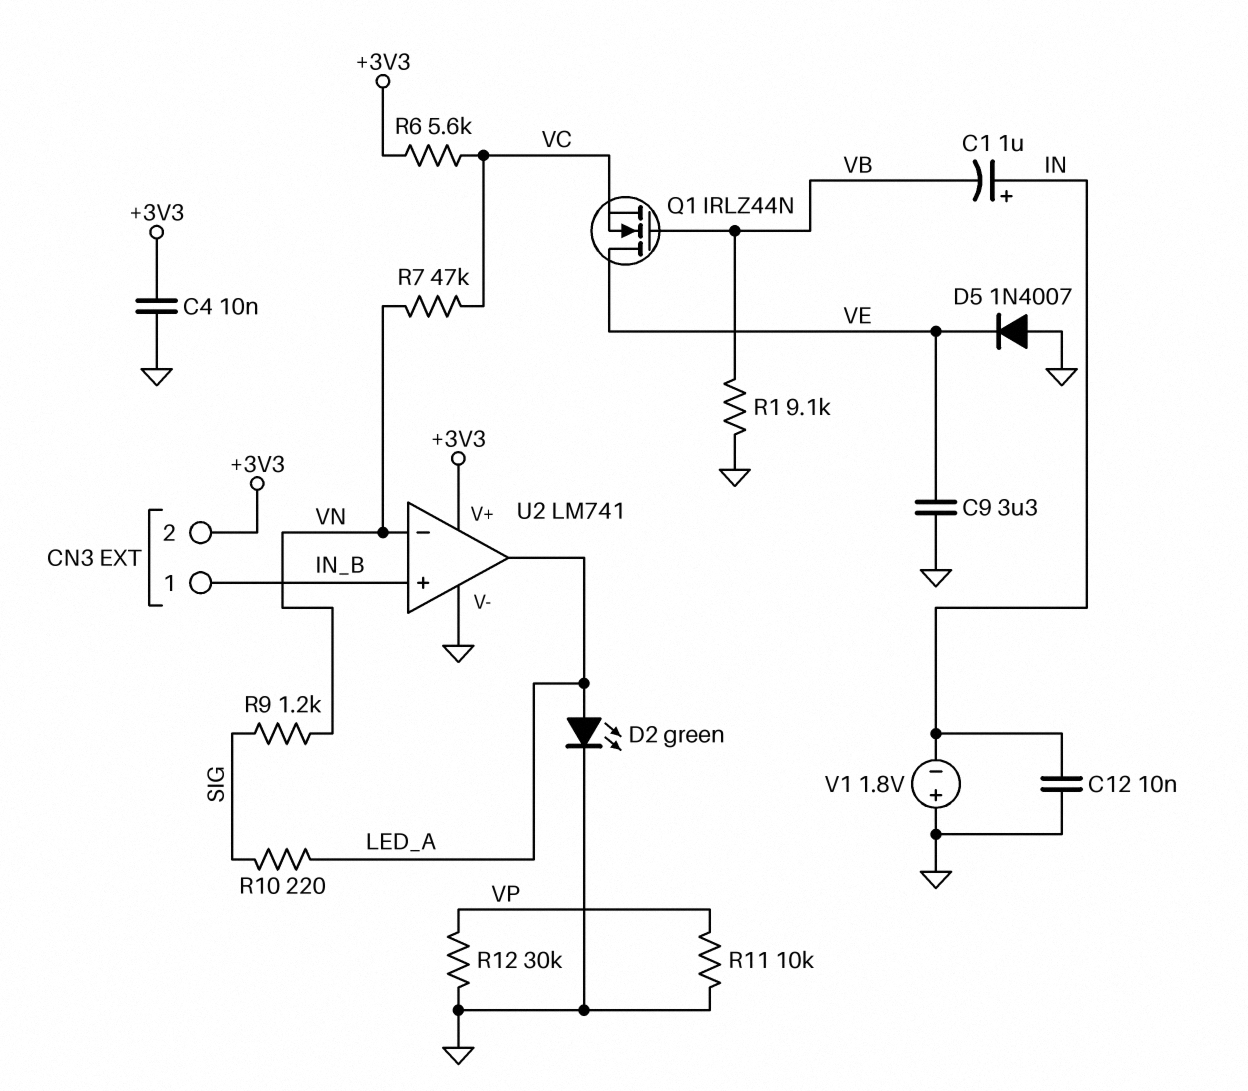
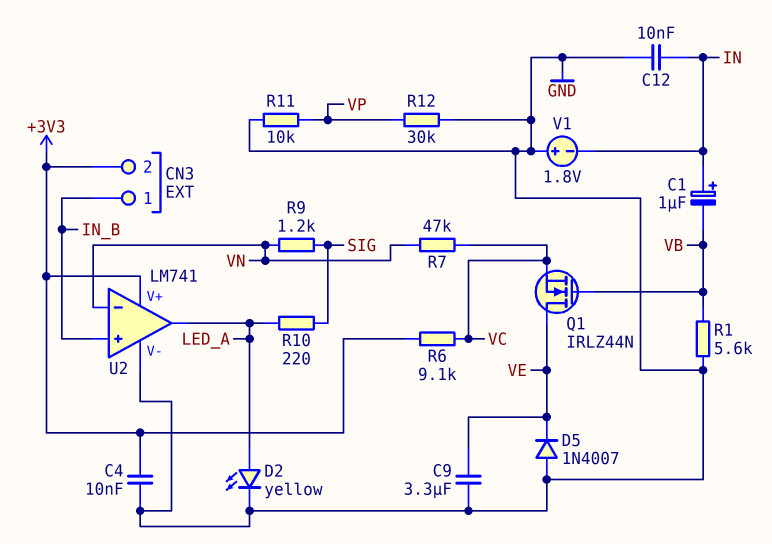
D2: LED green (A LED_A, K GND) -> LED yellow (A LED_A, K GND)
R1: 9.1k (GND, VB) -> 5.6k (GND, VB)
R6: 5.6k (+3V3, VC) -> 9.1k (+3V3, VC)

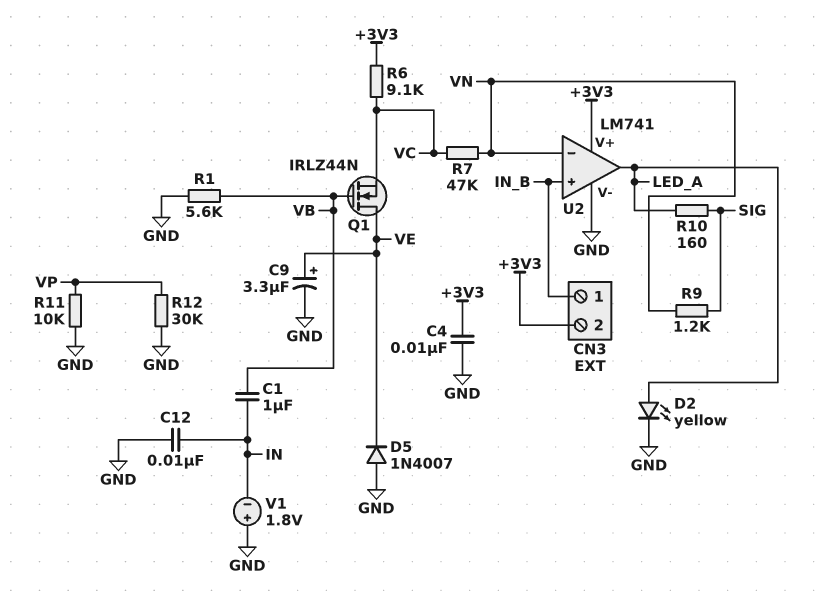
C1: 1uF (plus IN, minus VB) -> 1uF (IN, VB)
C9: 3.3uF (GND, VE) -> 3.3uF (plus VE, minus GND)
R10: 220 (LED_A, SIG) -> 160 (LED_A, SIG)

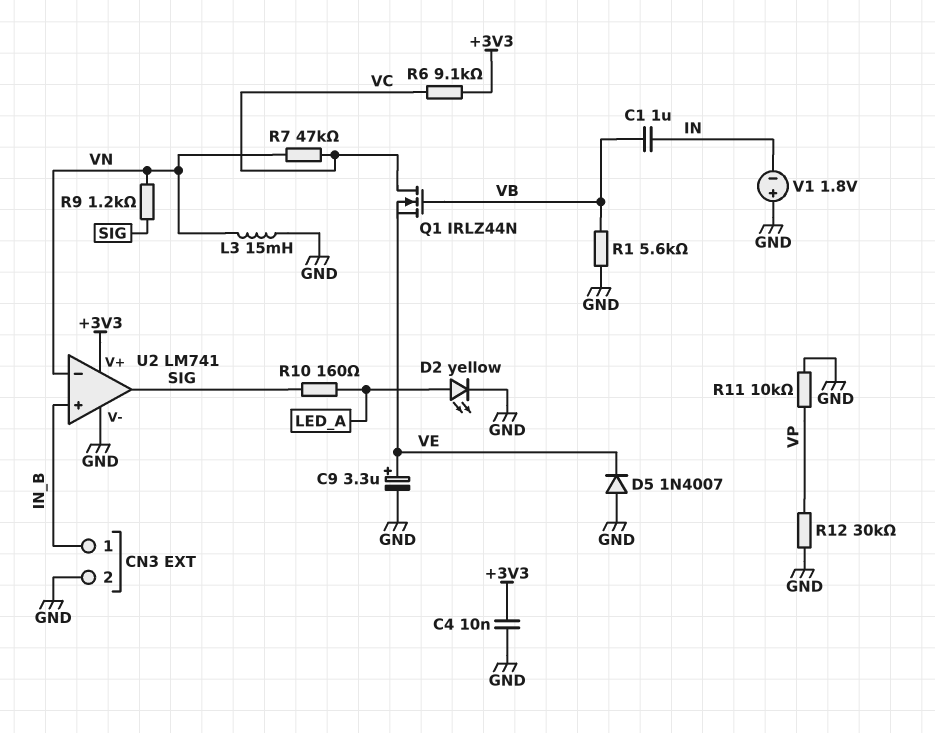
C12: 10nF (GND, IN) -> none
CN3 pin 2: +3V3 -> GND
L3: none -> 15mH (GND, VN)
Q1: NMOS IRLZ44N (G VB, D VE, S VC) -> NMOS IRLZ44N (G VB, D VC, S VE)
U2 pin out: LED_A -> SIG

